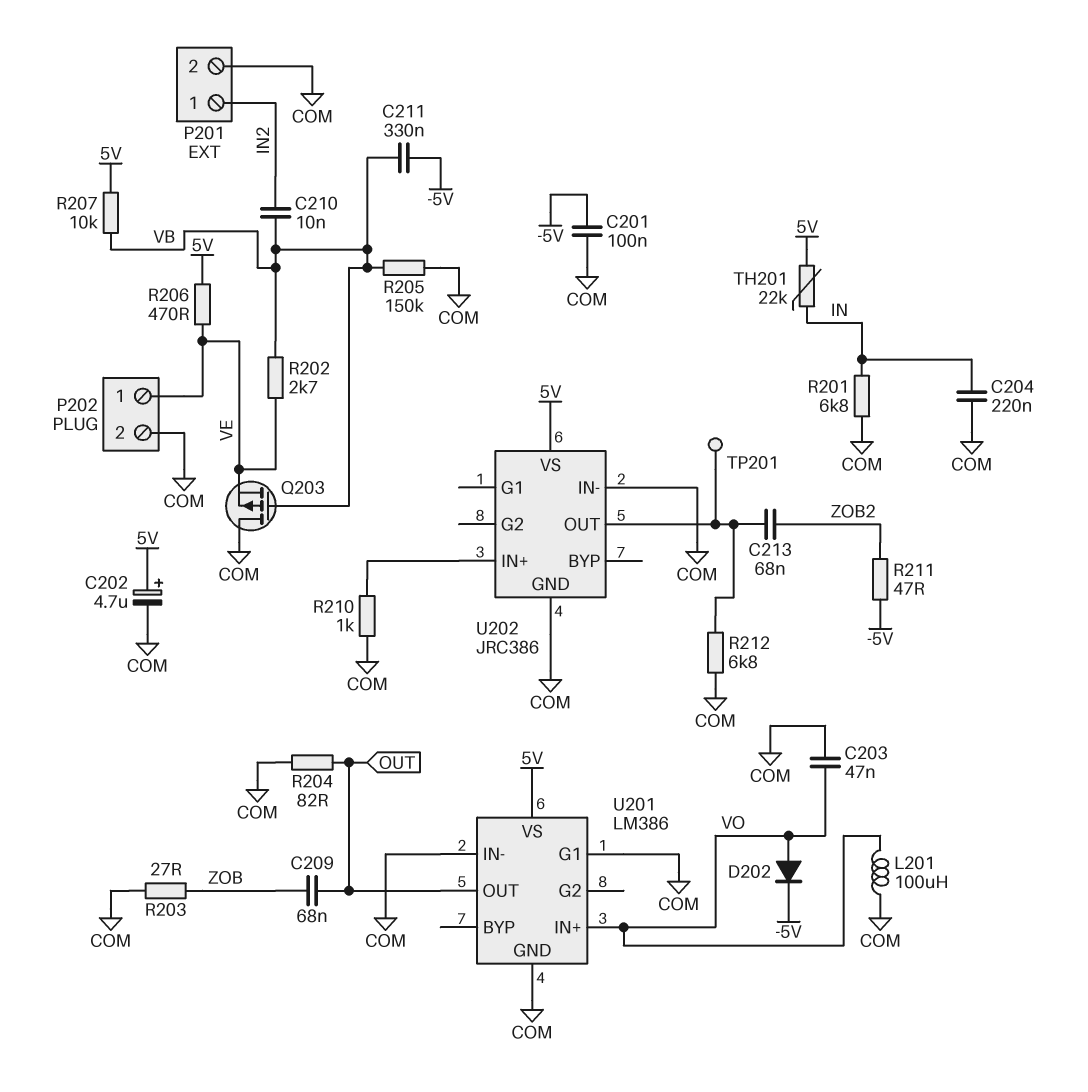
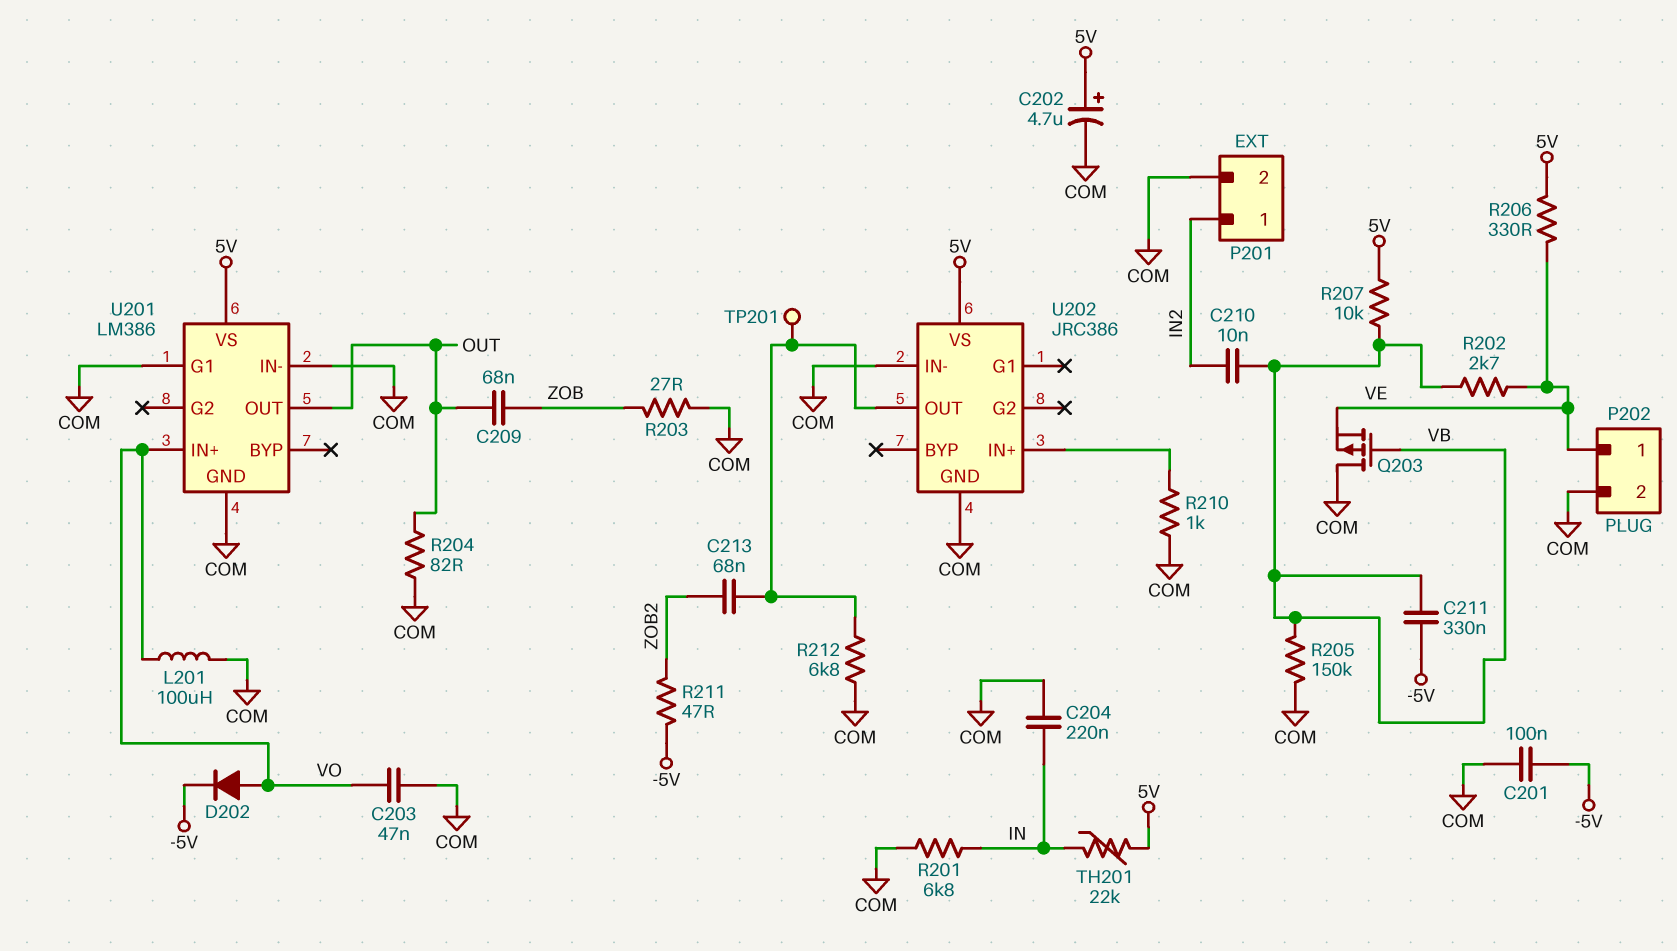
R206: 470 (5V, VE) -> 330 (5V, VE)

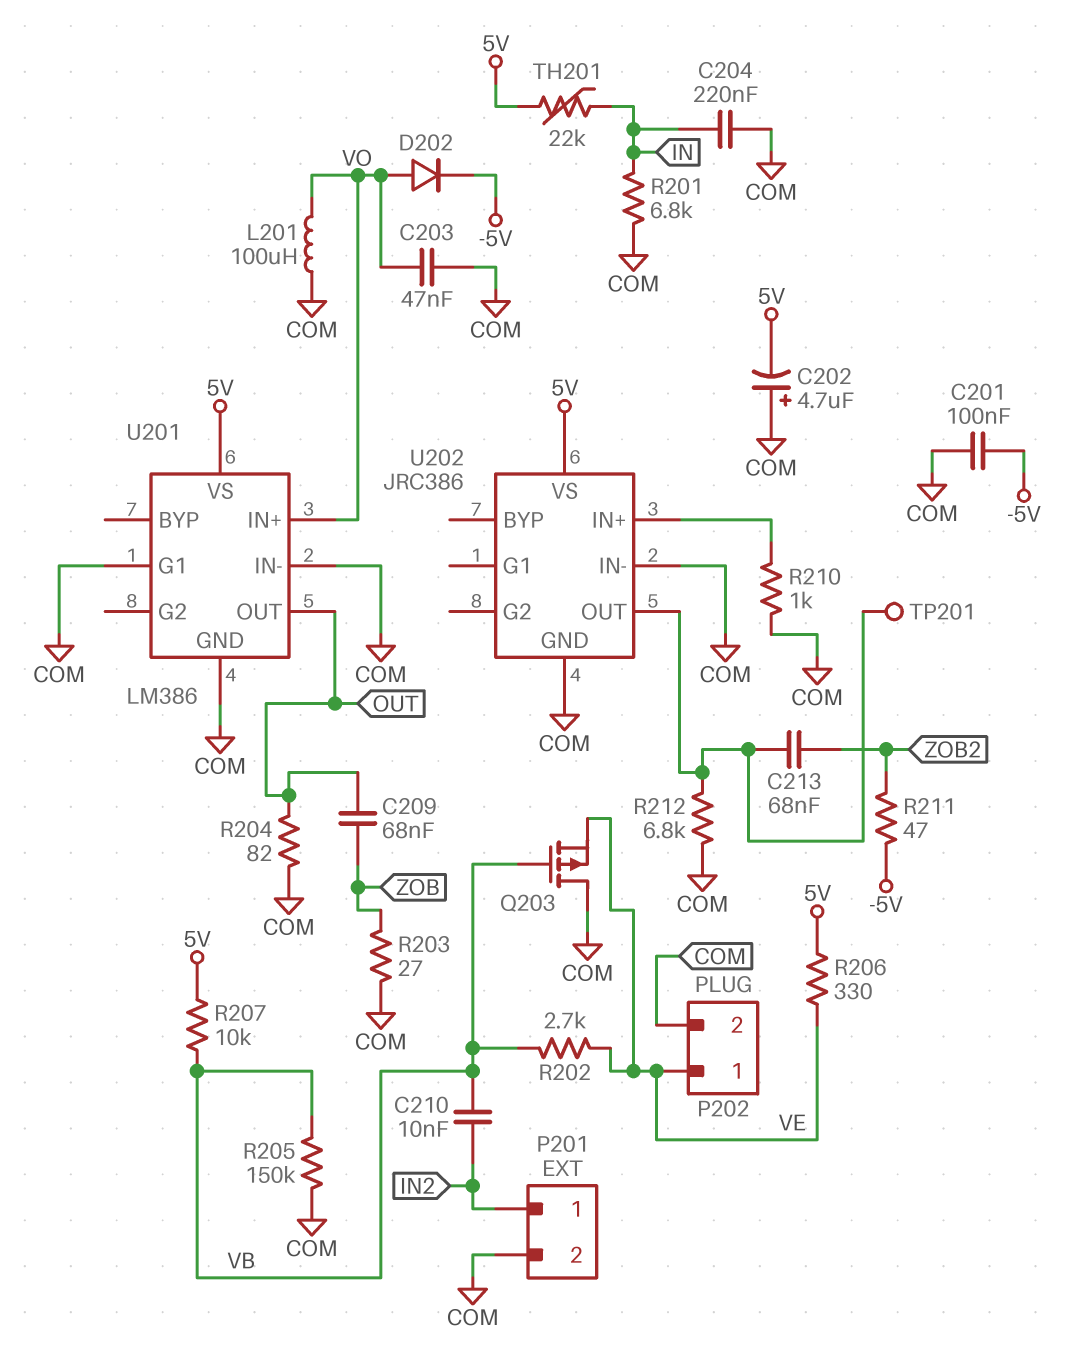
C202: 4.7uF (plus 5V, minus COM) -> 4.7uF (plus COM, minus 5V)
C211: 330nF (-5V, VB) -> none

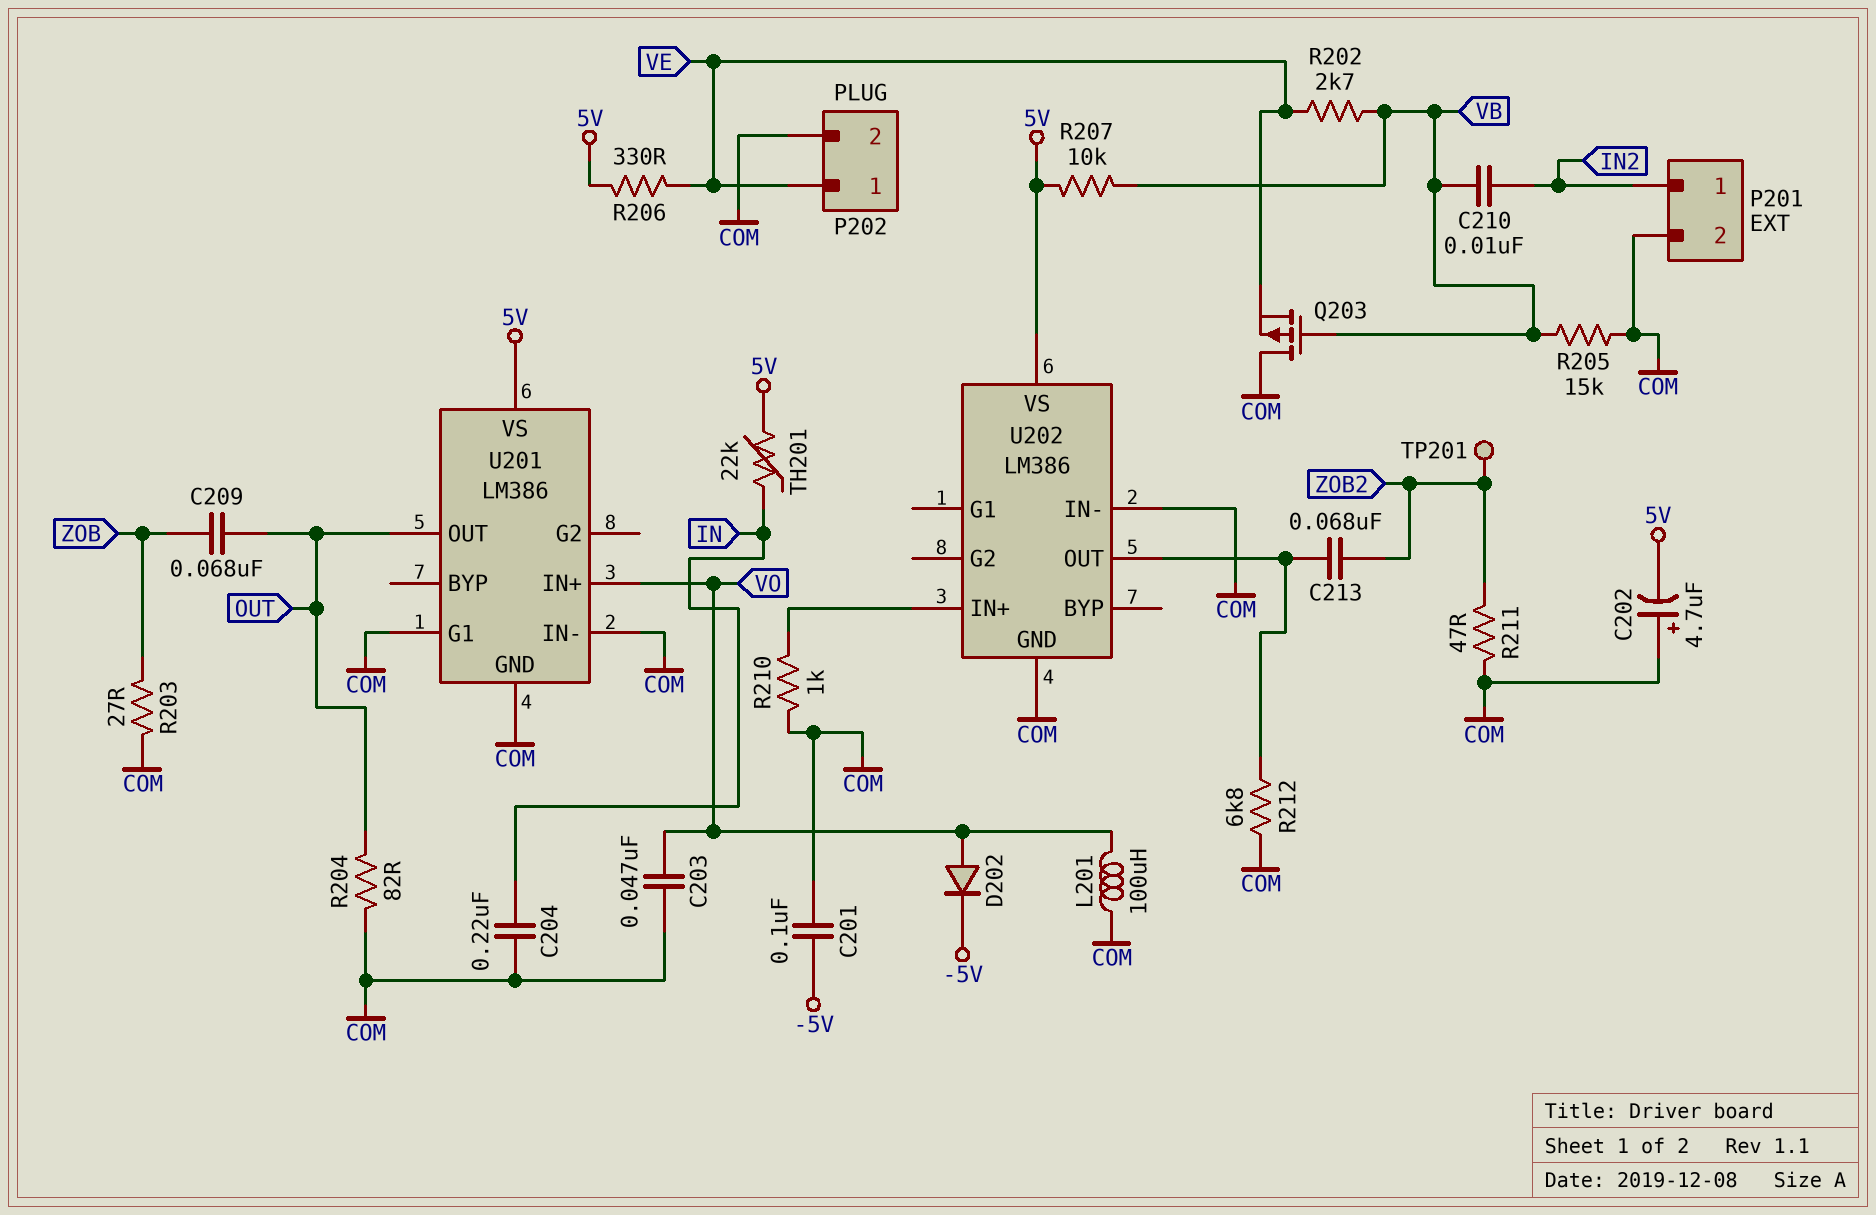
R201: 6.8k (COM, IN) -> none
R205: 150k (COM, VB) -> 15k (COM, VB)
R211: 47 (-5V, ZOB2) -> 47 (COM, ZOB2)
TP201: test point (U202/OUT) -> test point (ZOB2)
U202: JRC386 -> LM386

